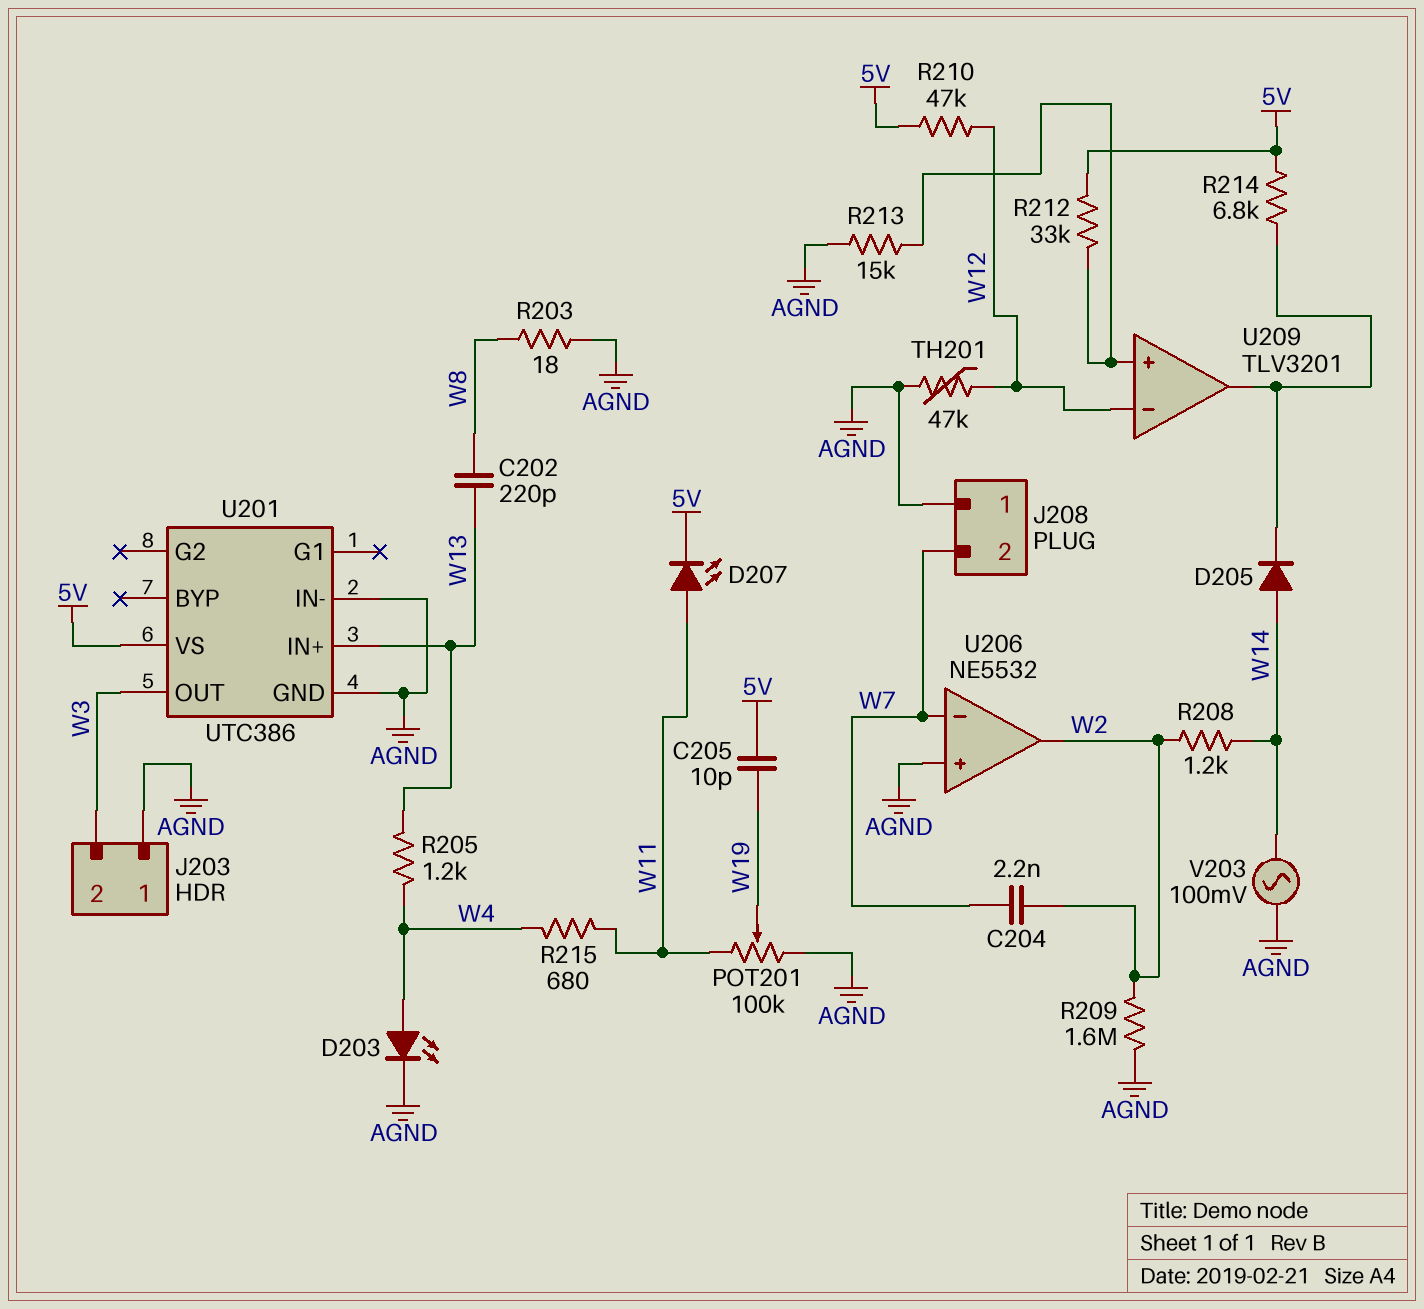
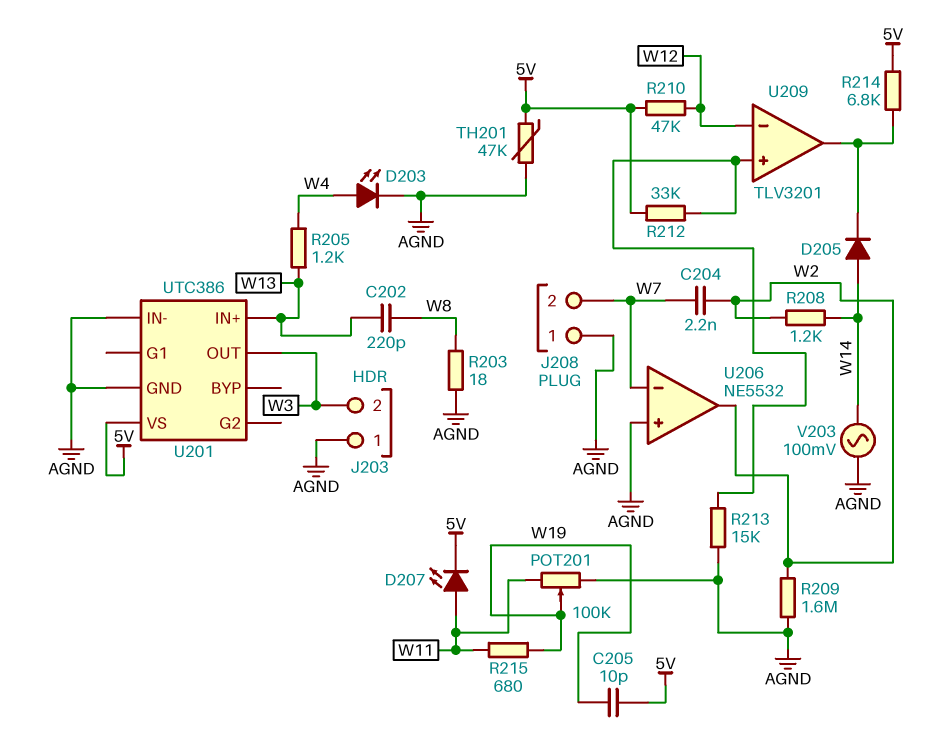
R215: 680 (W4, W11) -> 680 (W11, W19)
TH201: 47k (AGND, W12) -> 47k (5V, AGND)

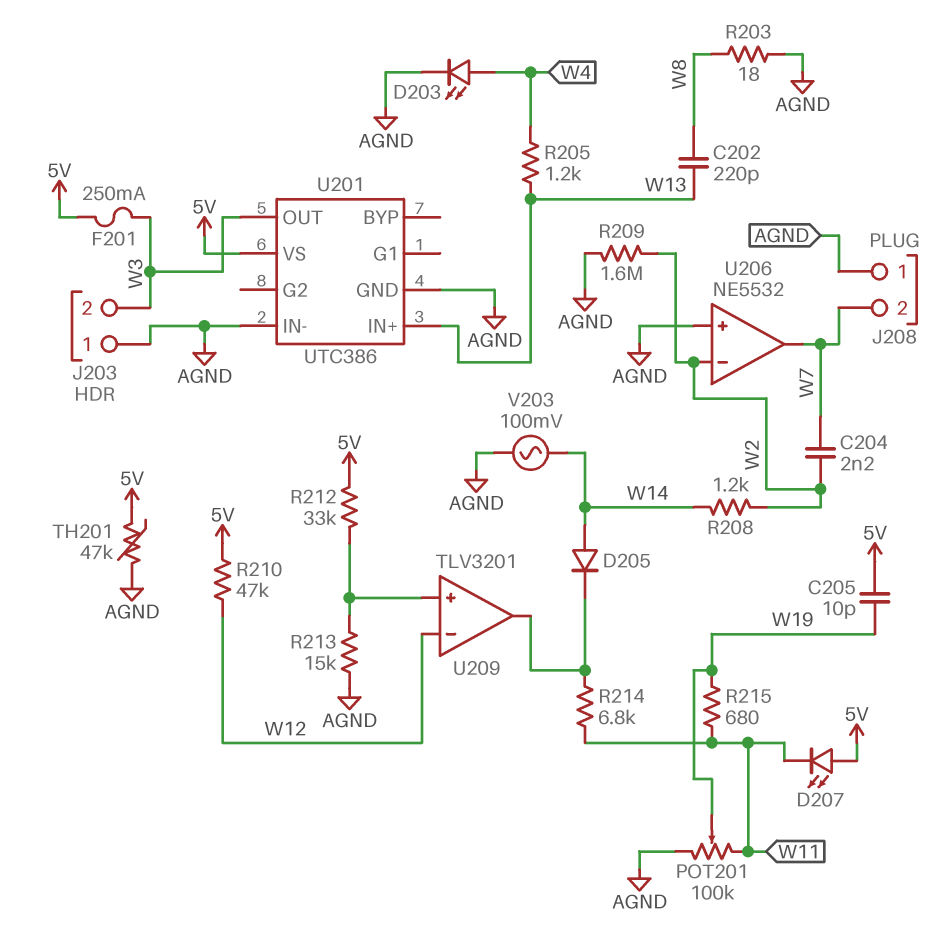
D207: LED (A W11, K 5V) -> LED (A 5V, K W11)
F201: none -> 250mA (5V, W3)
R214: 6.8k (5V, U209/out) -> 6.8k (U209/out, W11)
U206 pin in-: W7 -> W2
U206 pin out: W2 -> W7

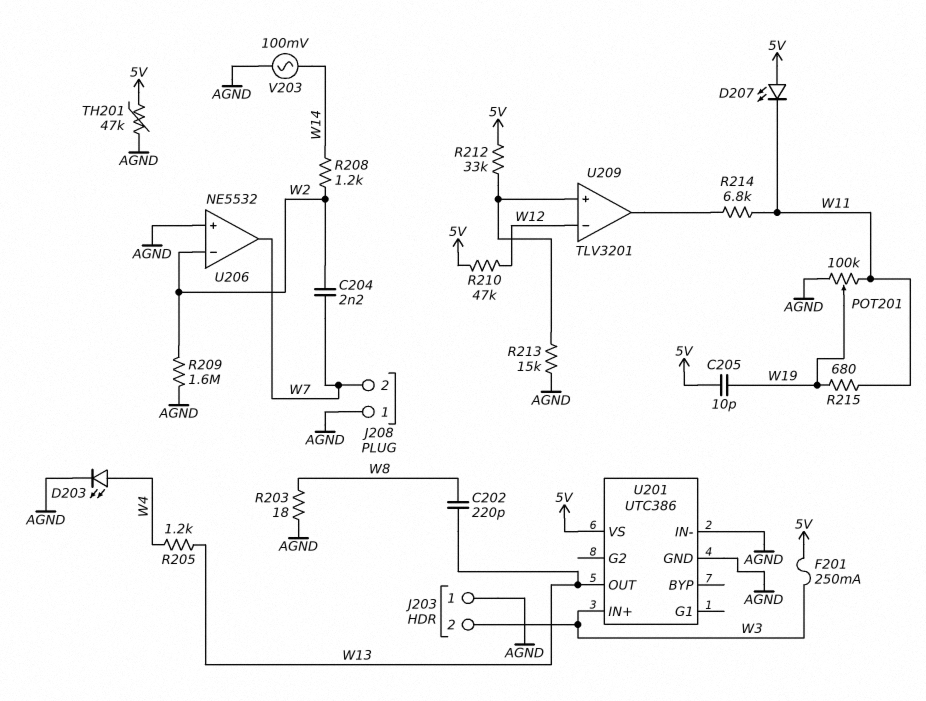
D205: diode (A W14, K U209/out) -> none
U201 pin IN+: W13 -> W3
U201 pin OUT: W3 -> W13

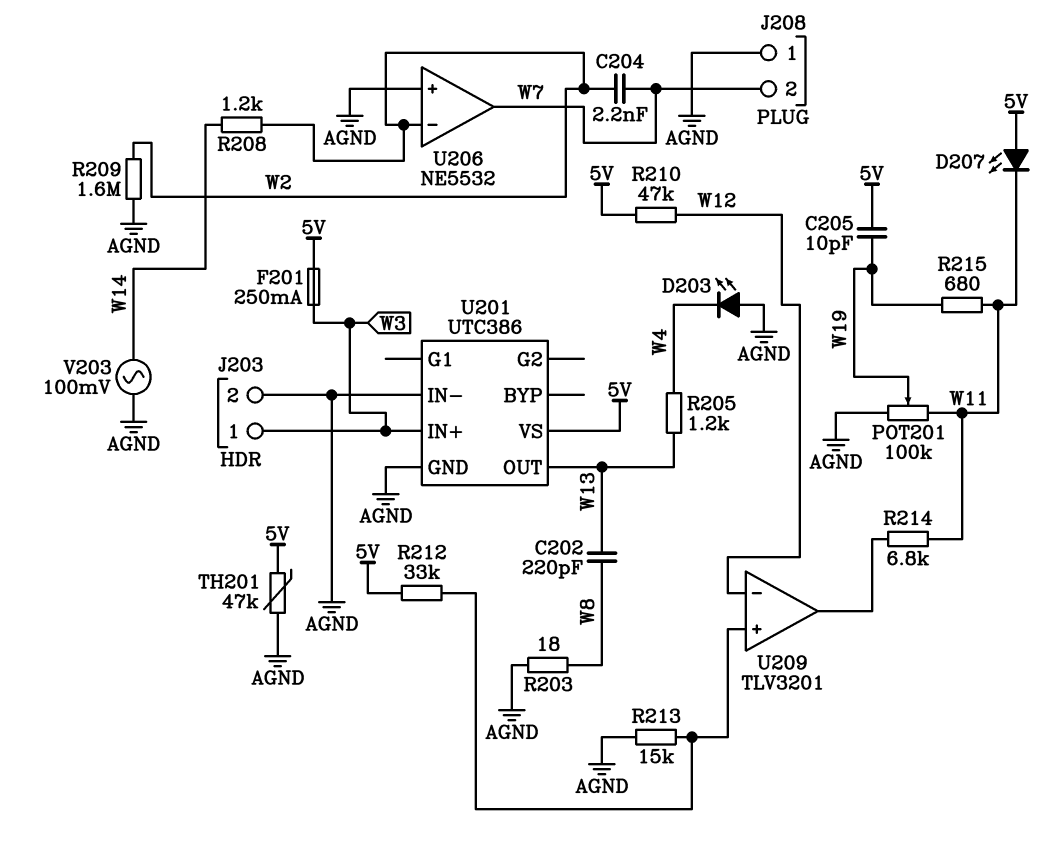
D203: LED (A W4, K AGND) -> LED (A AGND, K W4)
J203 pin 1: AGND -> W3
J203 pin 2: W3 -> AGND

